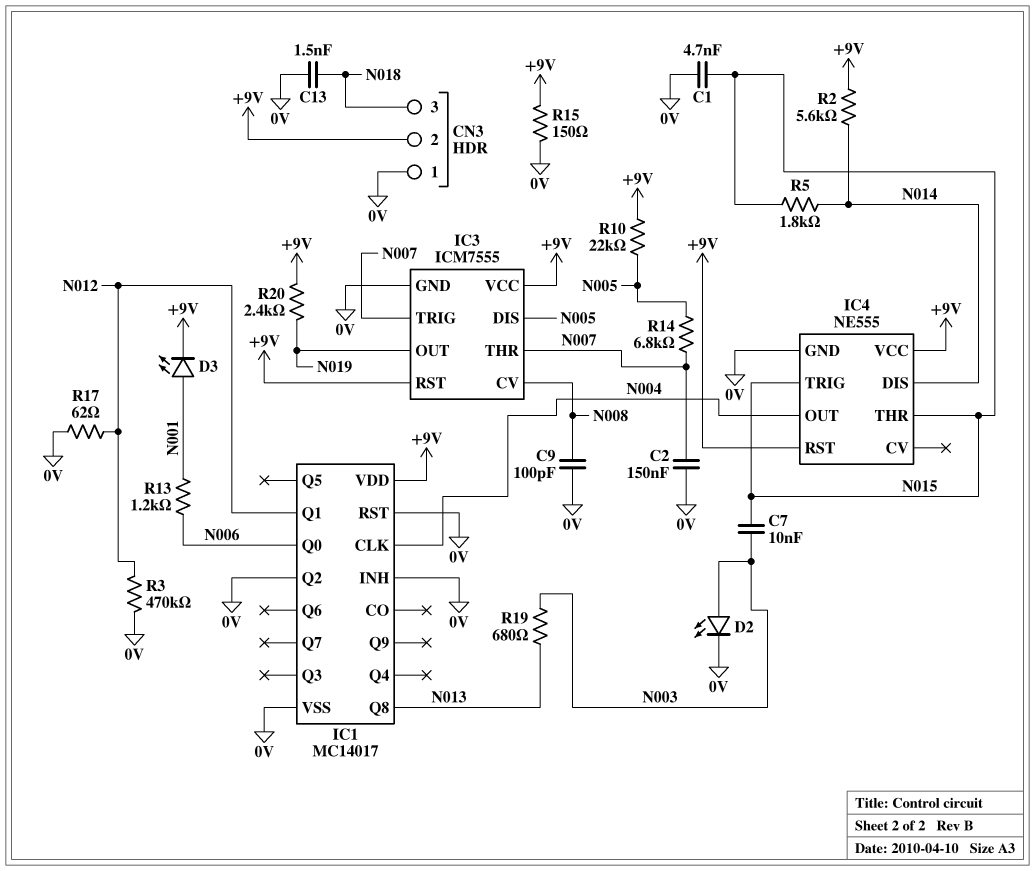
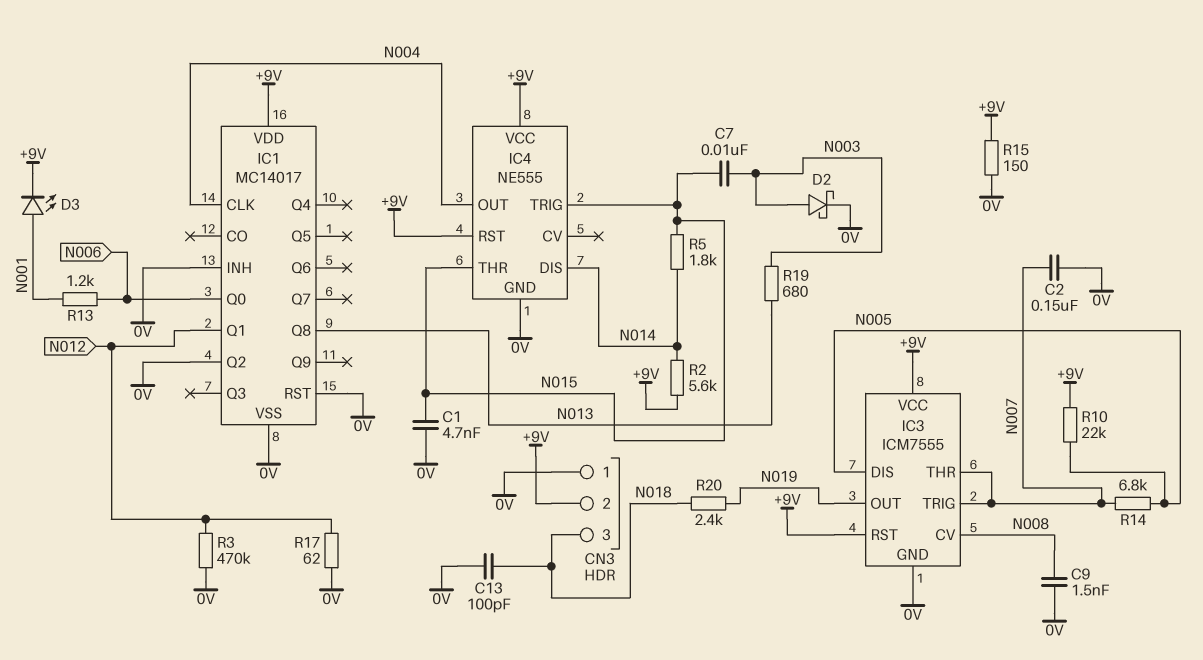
C9: 100pF (0V, N008) -> 1.5nF (0V, N008)
C13: 1.5nF (0V, N018) -> 100pF (0V, N018)
D2: LED (A N003, K 0V) -> schottky (A N003, K 0V)
R20: 2.4k (+9V, N019) -> 2.4k (N018, N019)

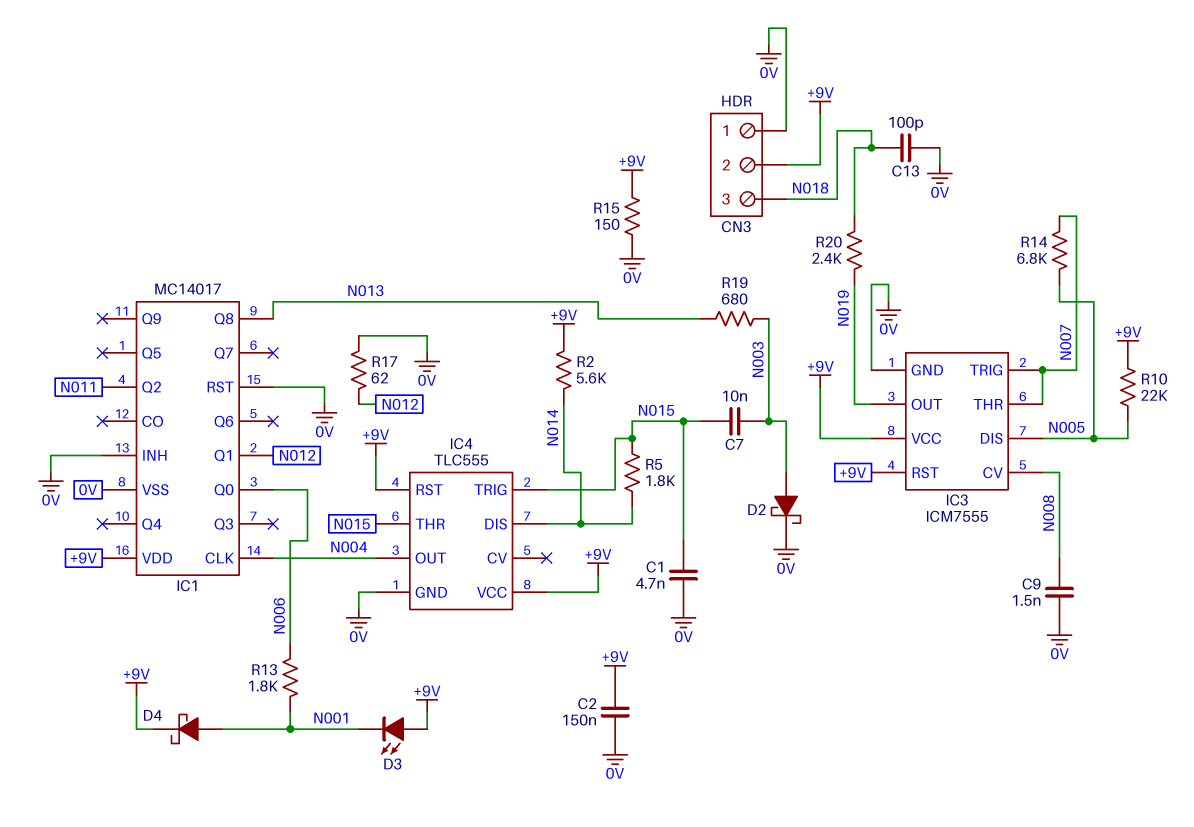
C2: 150nF (0V, N007) -> 150nF (+9V, 0V)
D3: LED (A N001, K +9V) -> LED (A +9V, K N001)
D4: none -> schottky (A N001, K +9V)
IC1 pin Q2: 0V -> N011
IC4: NE555 -> TLC555
R3: 470k (0V, N012) -> none
R13: 1.2k (N001, N006) -> 1.8k (N001, N006)

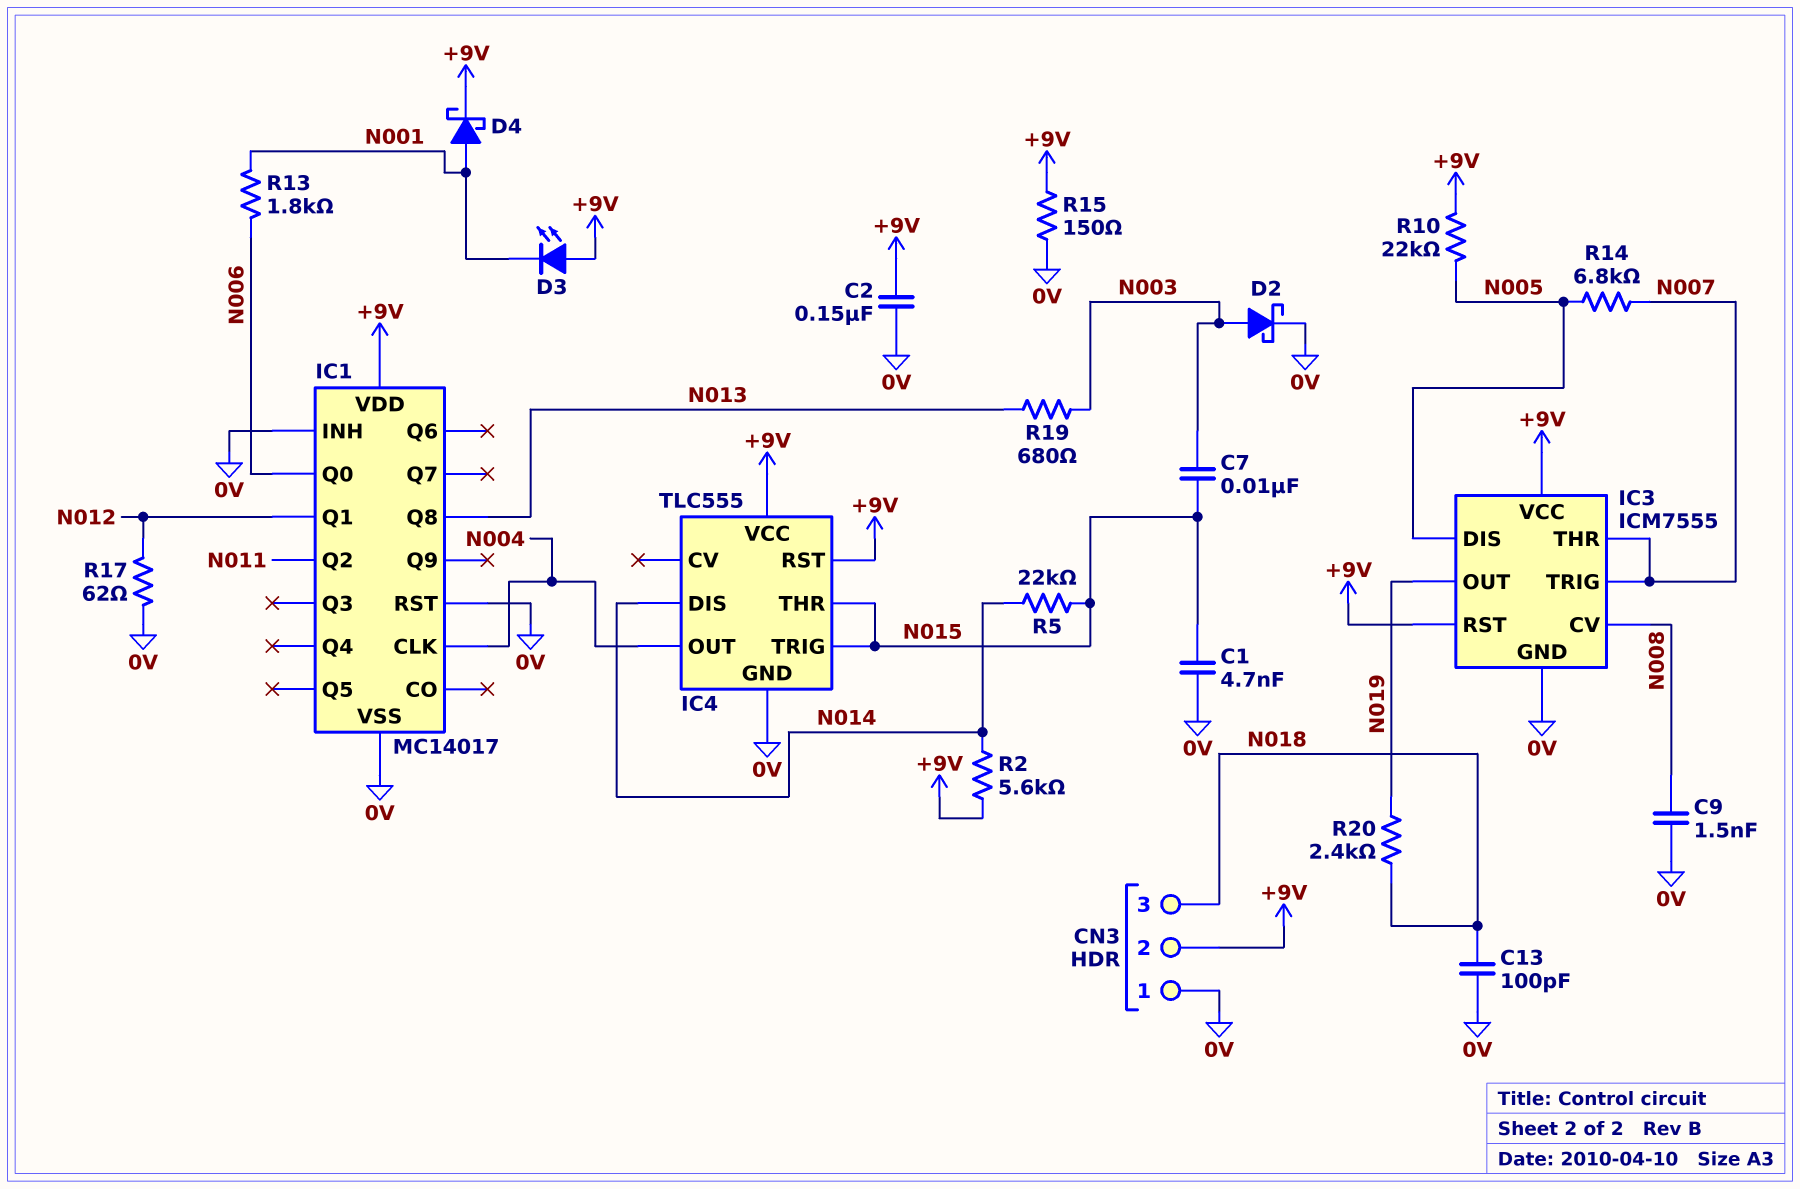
R5: 1.8k (N014, N015) -> 22k (N014, N015)

